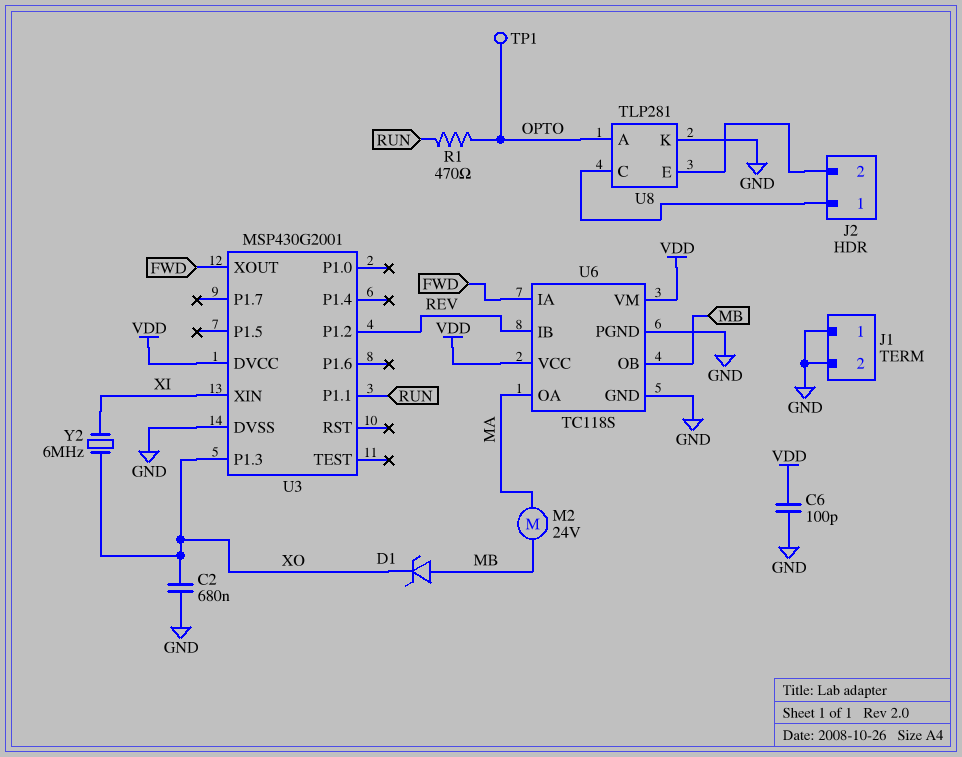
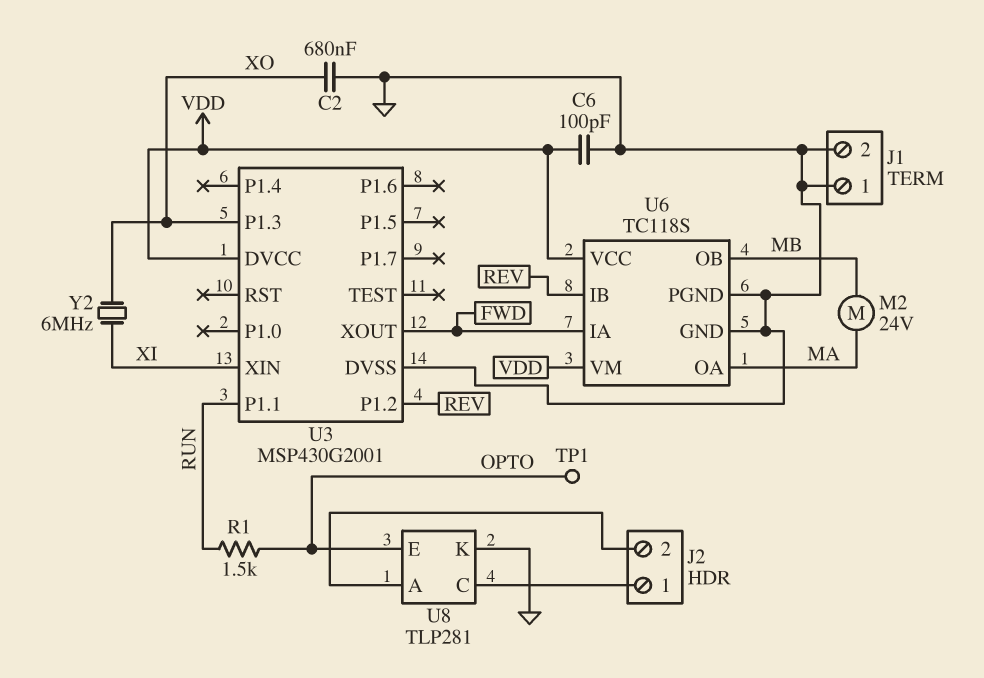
D1: zener (A MB, K XO) -> none
R1: 470 (OPTO, RUN) -> 1.5k (OPTO, RUN)
U8 pin A: OPTO -> J2/2
U8 pin E: J2/2 -> OPTO

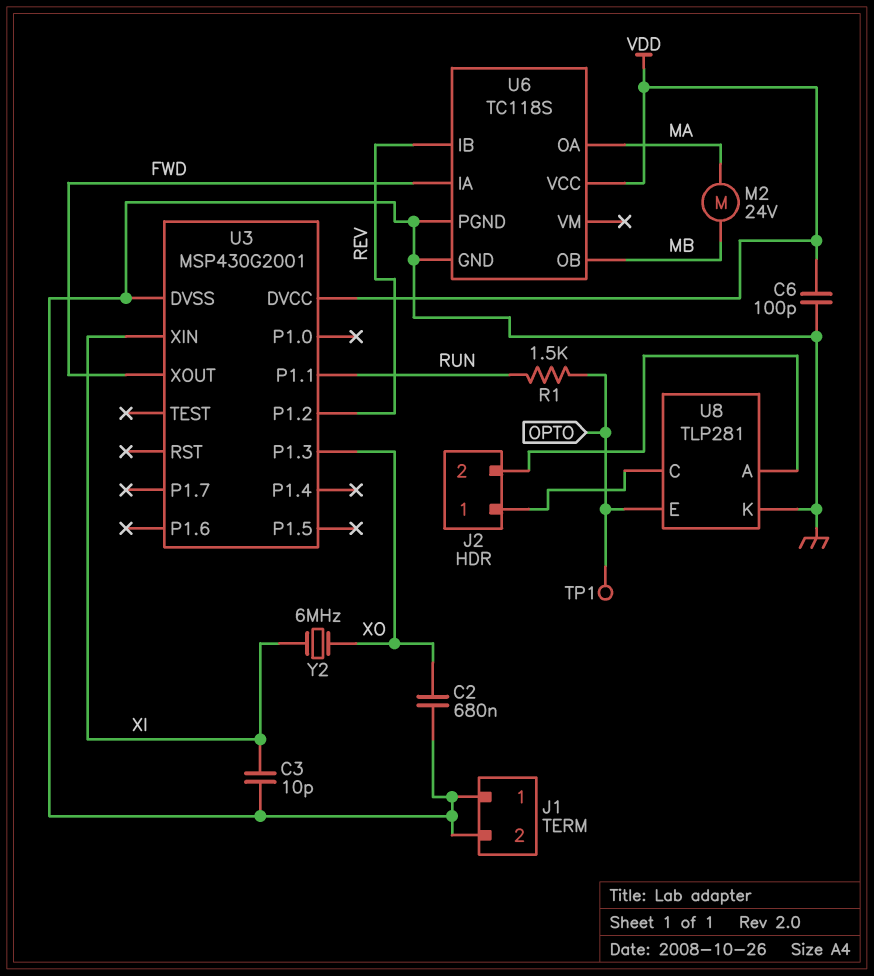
C3: none -> 10pF (GND, XI)
U6 pin VM: VDD -> none

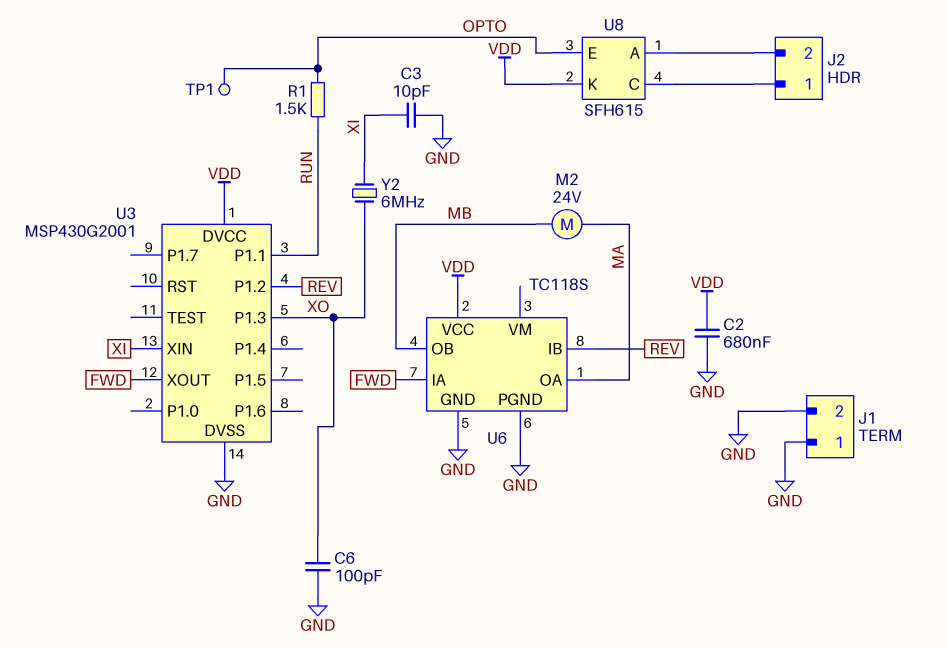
C2: 680nF (GND, XO) -> 680nF (GND, VDD)
C6: 100pF (GND, VDD) -> 100pF (GND, XO)
U8: TLP281 -> SFH615
U8 pin K: GND -> VDD

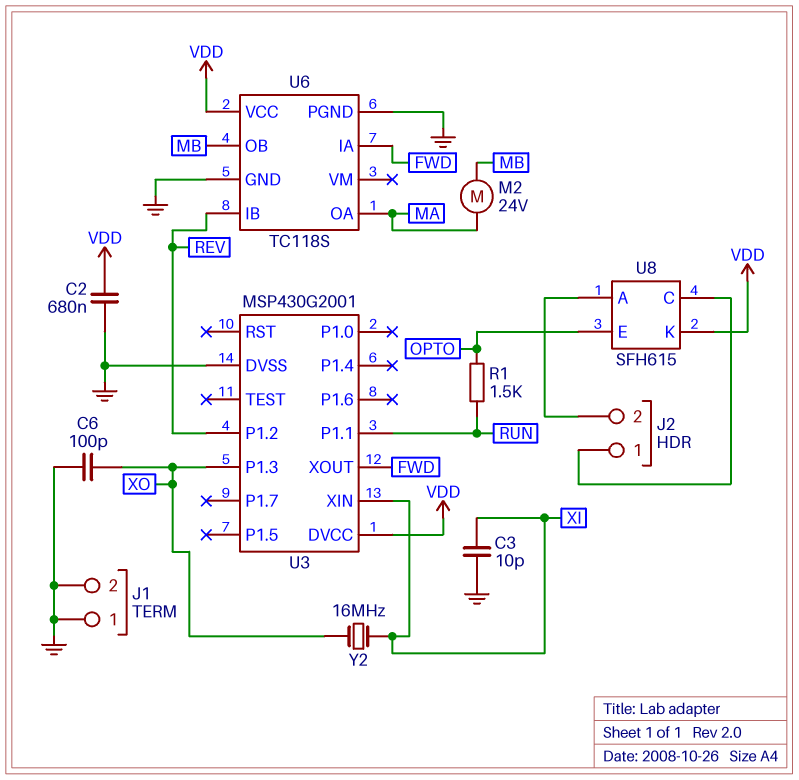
TP1: test point (OPTO) -> none
Y2: 6MHz (XI, XO) -> 16MHz (XI, XO)

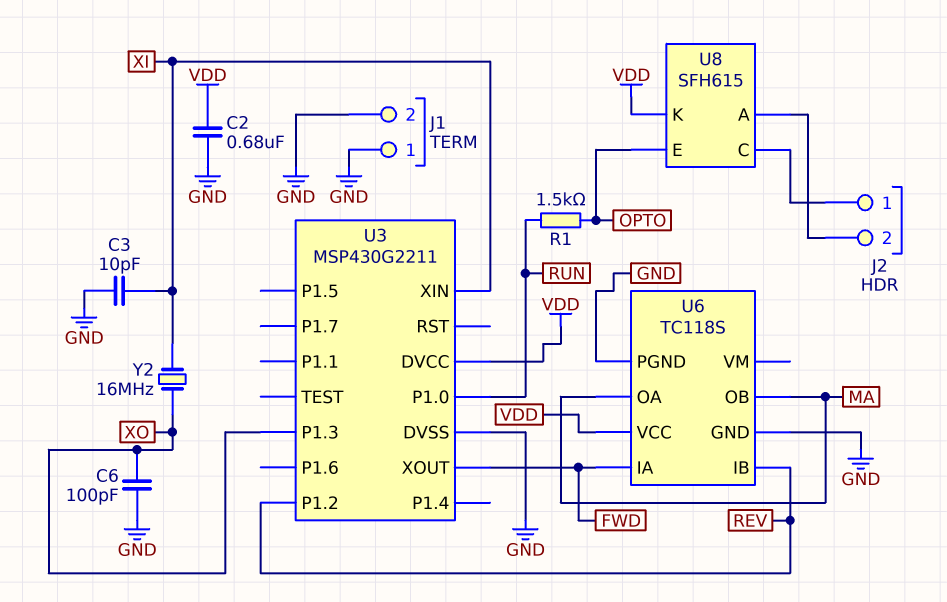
M2: motor 24V (MA, MB) -> none
U3: MSP430G2001 -> MSP430G2211
U3 pin P1.0: none -> RUN
U3 pin P1.1: RUN -> none
U6 pin OB: MB -> MA

